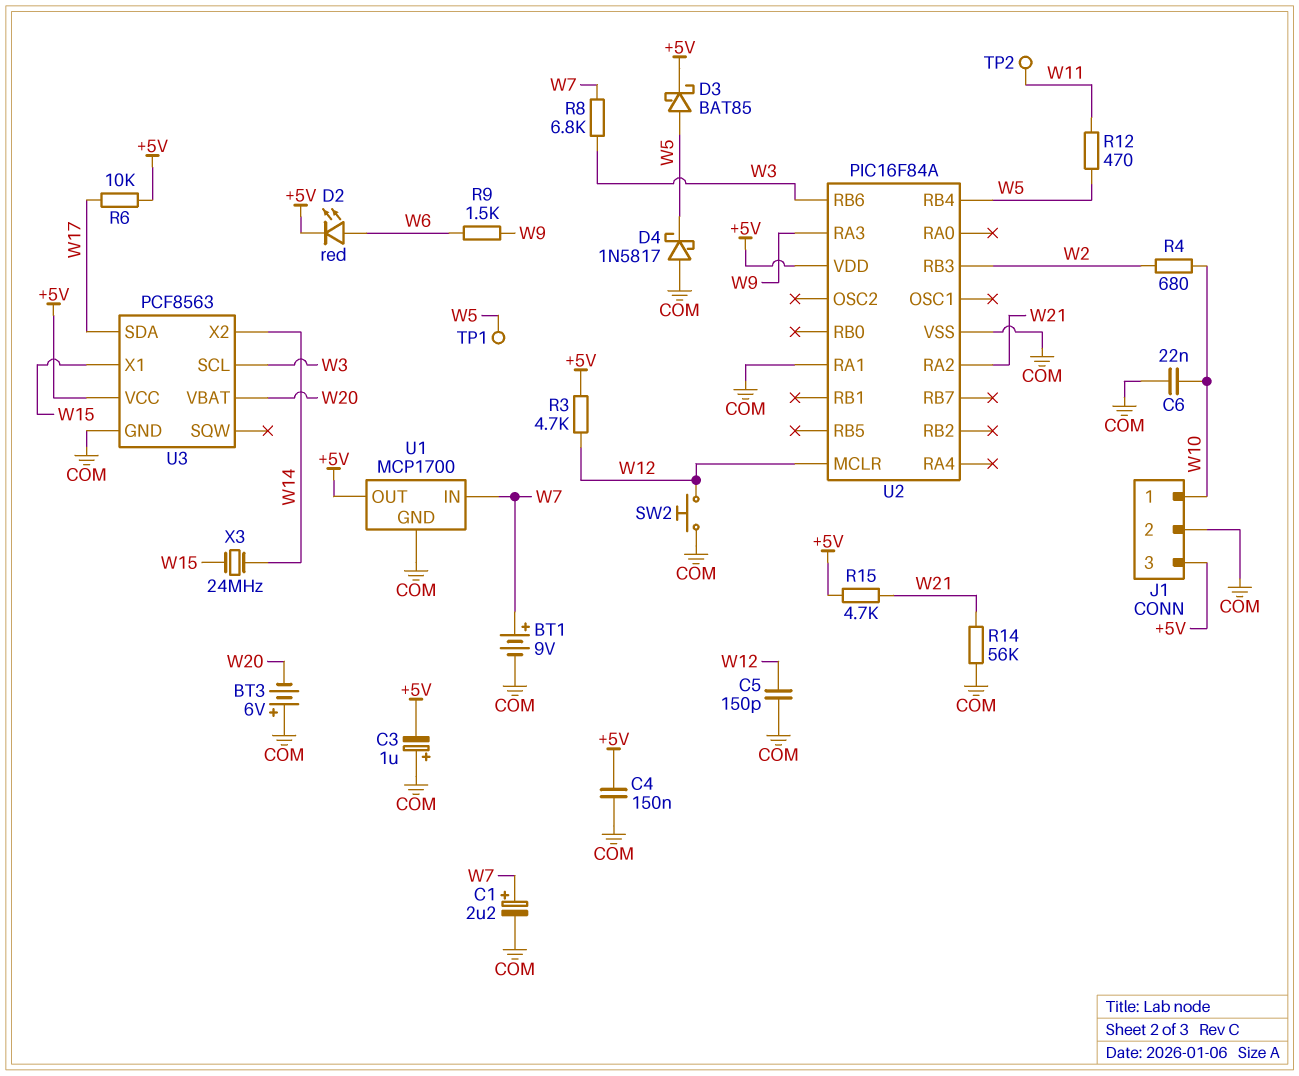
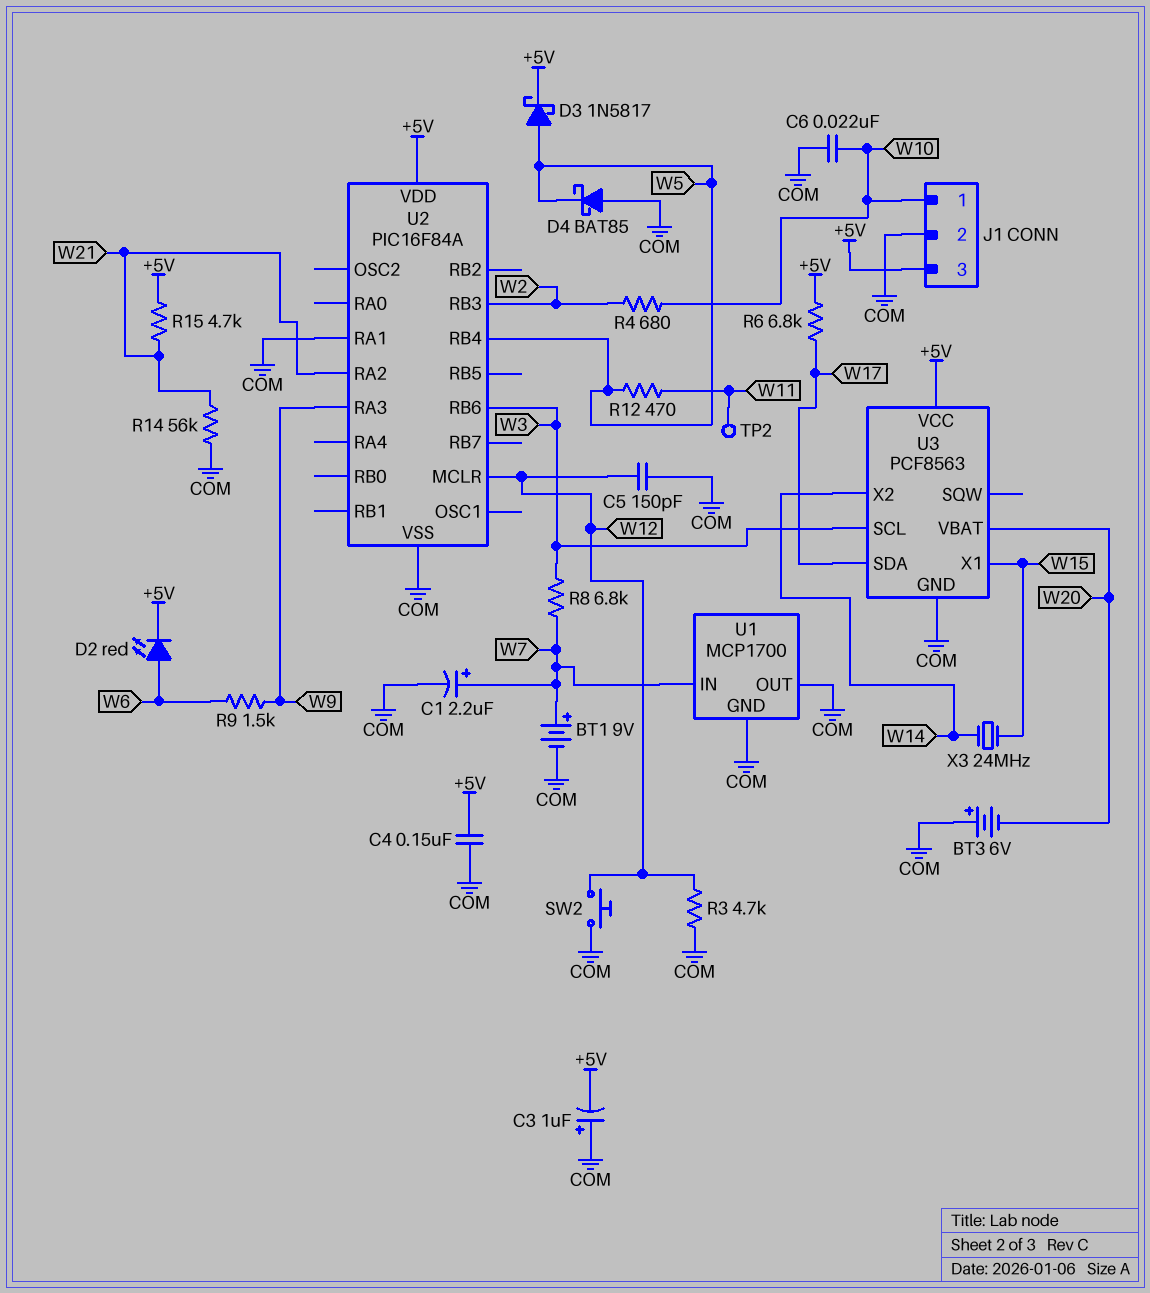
D3: schottky BAT85 (A W5, K +5V) -> schottky 1N5817 (A W5, K +5V)
D4: schottky 1N5817 (A COM, K W5) -> schottky BAT85 (A COM, K W5)
R3: 4.7k (+5V, W12) -> 4.7k (COM, W12)
R6: 10k (+5V, W17) -> 6.8k (+5V, W17)
TP1: test point (W5) -> none
U1 pin OUT: +5V -> COM

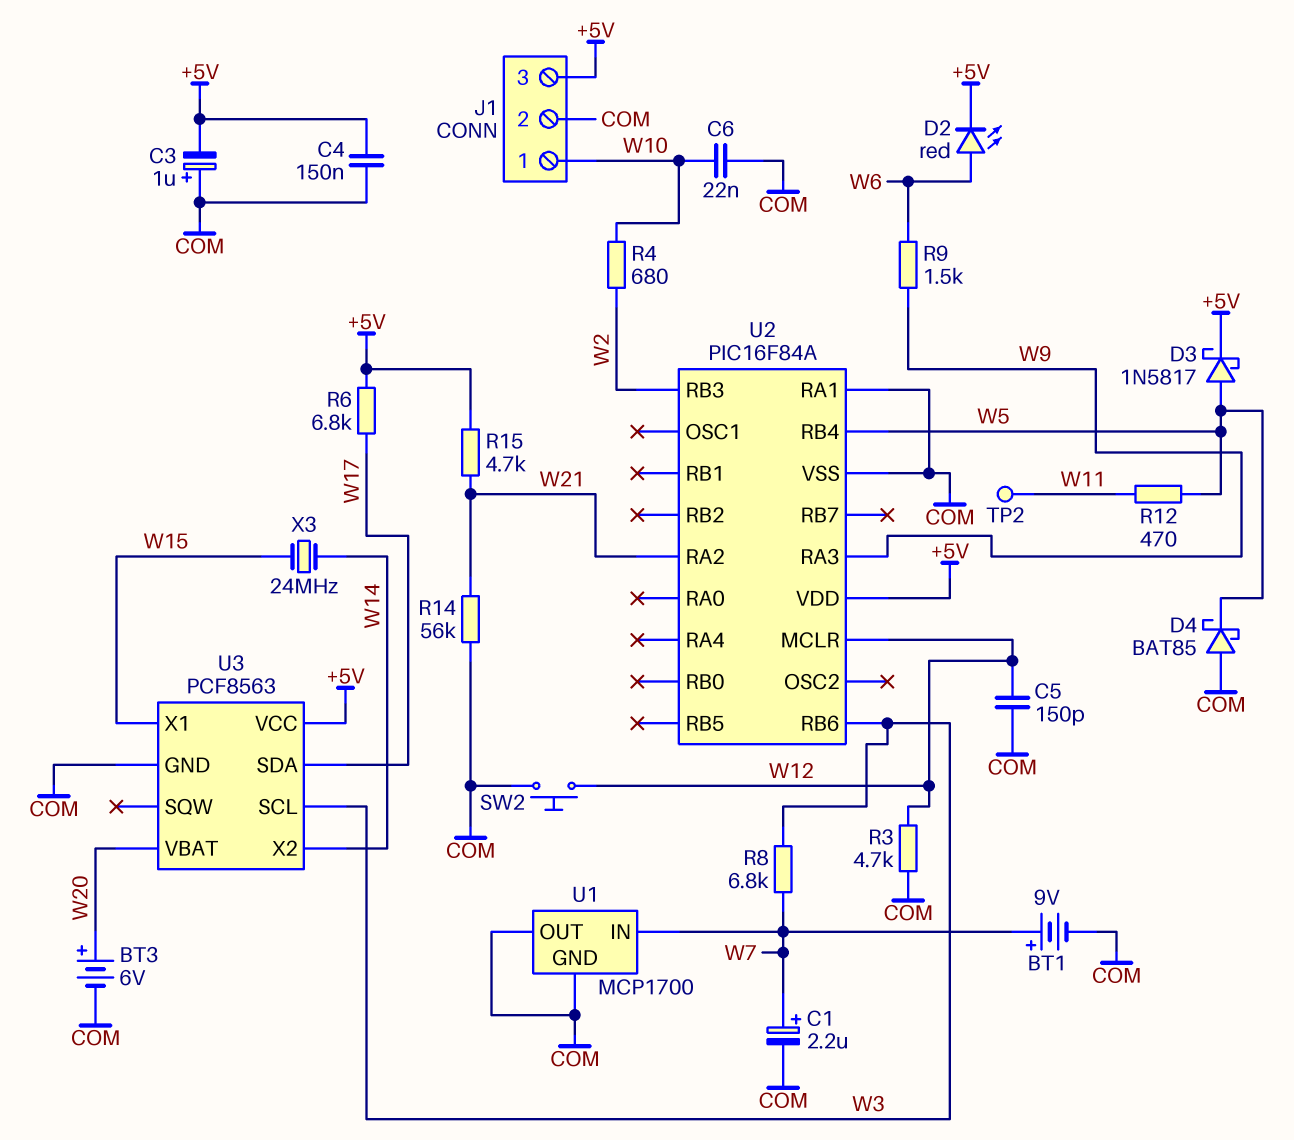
BT3: 6V (plus COM, minus W20) -> 6V (plus W20, minus COM)

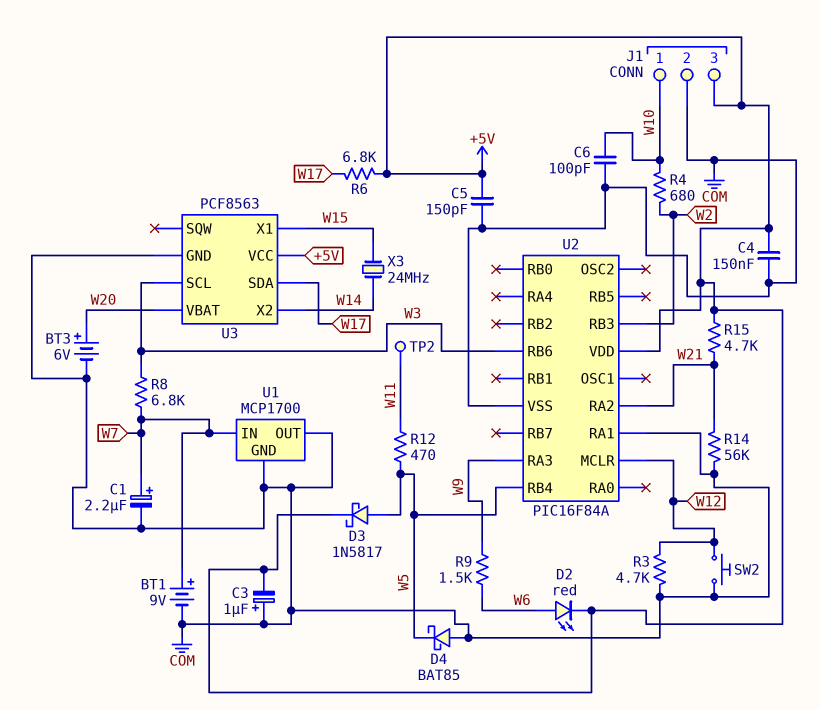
C5: 150pF (COM, W12) -> 150pF (+5V, COM)
C6: 22nF (COM, W10) -> 100pF (COM, W10)

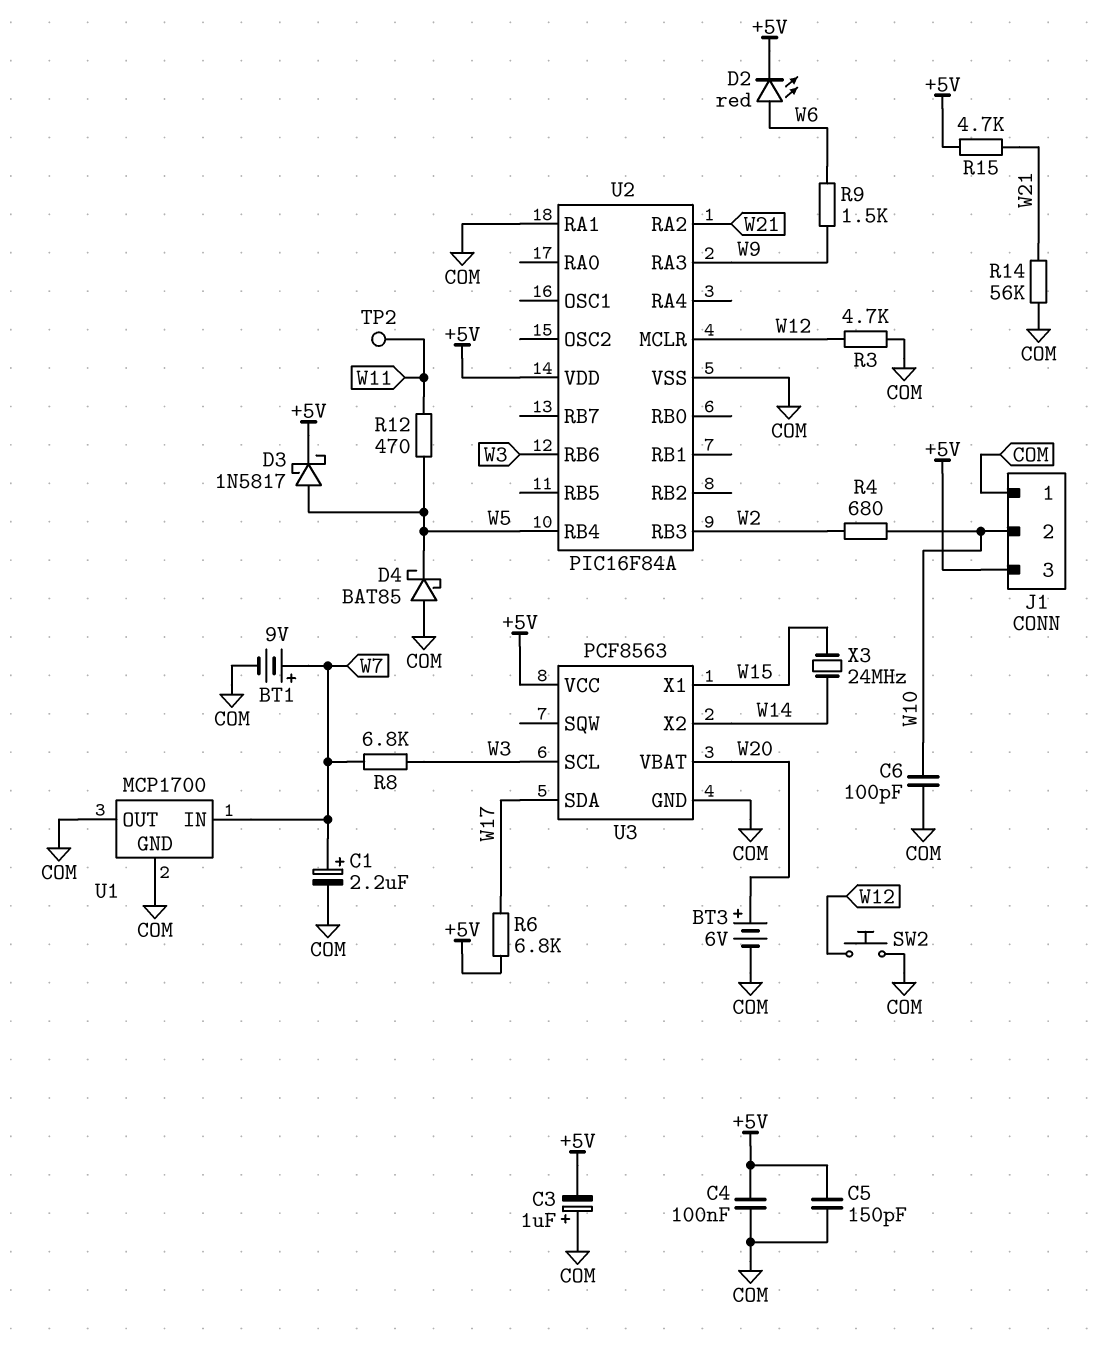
C4: 150nF (+5V, COM) -> 100nF (+5V, COM)
J1 pin 1: W10 -> COM
J1 pin 2: COM -> W10

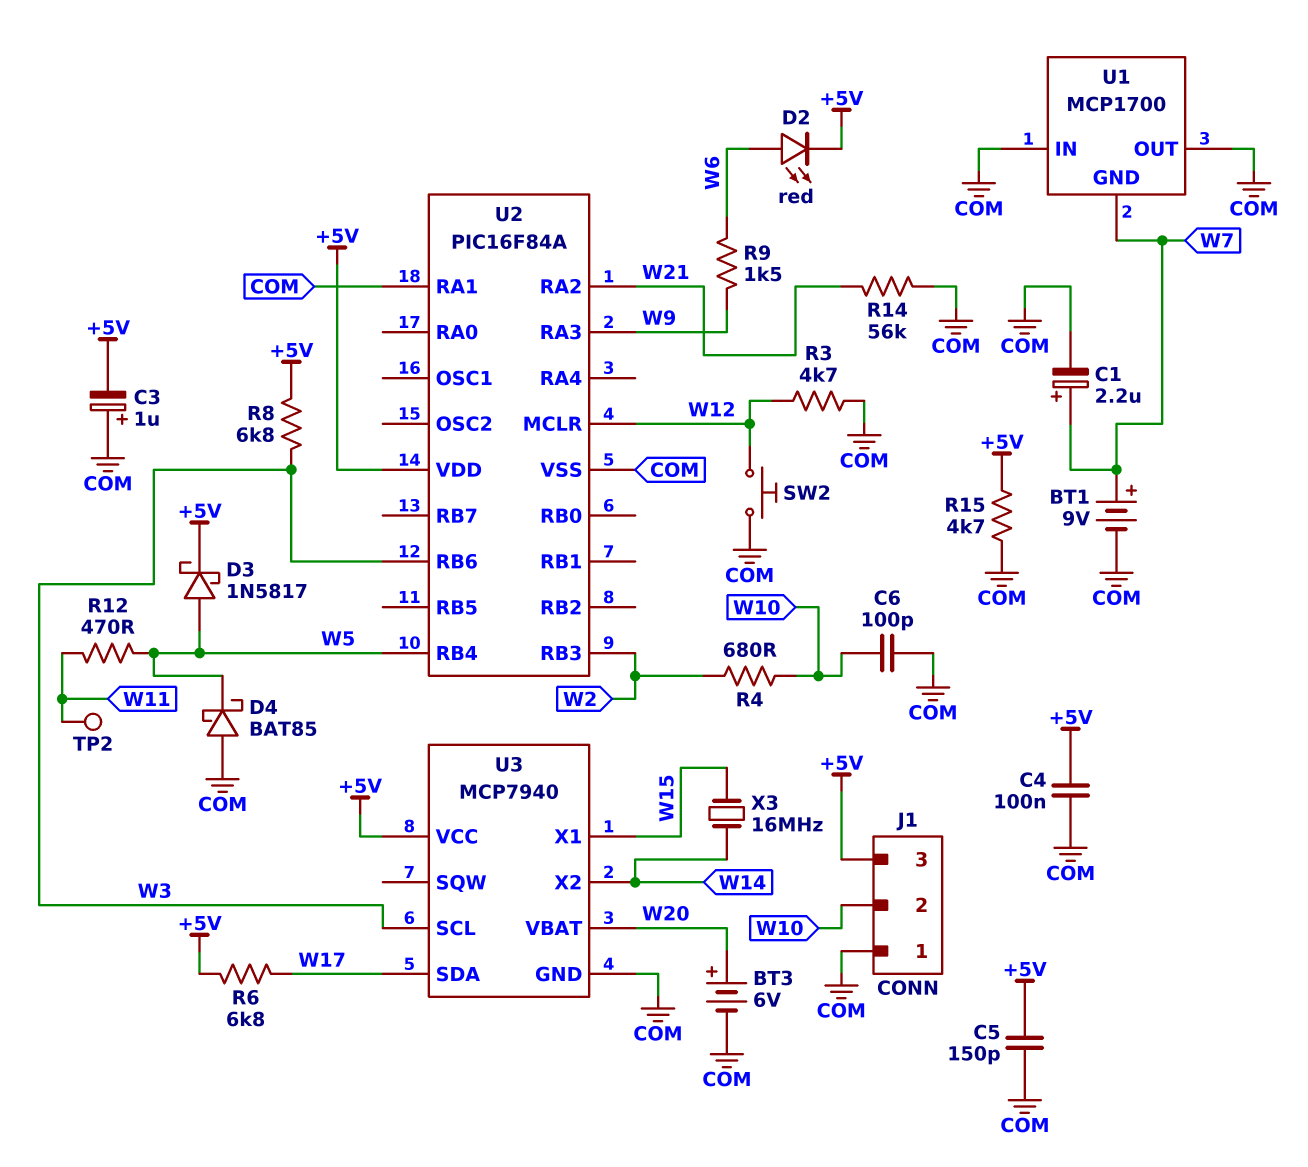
R8: 6.8k (W3, W7) -> 6.8k (+5V, W3)
R15: 4.7k (+5V, W21) -> 4.7k (+5V, COM)
U1 pin GND: COM -> W7
U1 pin IN: W7 -> COM
U3: PCF8563 -> MCP7940
X3: 24MHz (W14, W15) -> 16MHz (W14, W15)

